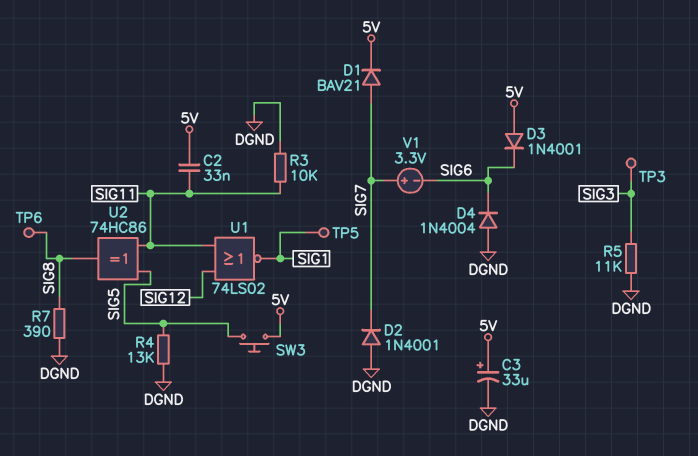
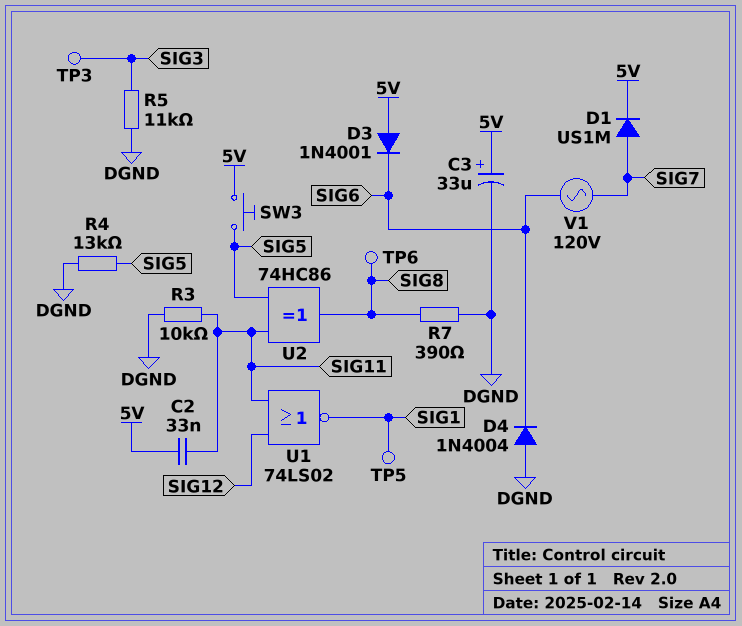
D1: diode BAV21 (A SIG7, K 5V) -> diode US1M (A SIG7, K 5V)
D2: diode 1N4001 (A DGND, K SIG7) -> none
V1: 3.3V (plus SIG7, minus SIG6) -> AC 120V (SIG6, SIG7)

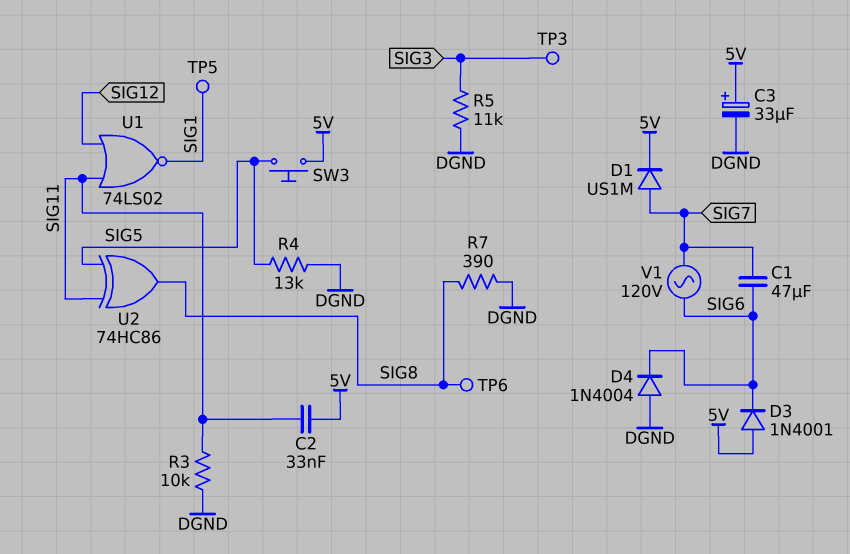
C1: none -> 47uF (SIG6, SIG7)

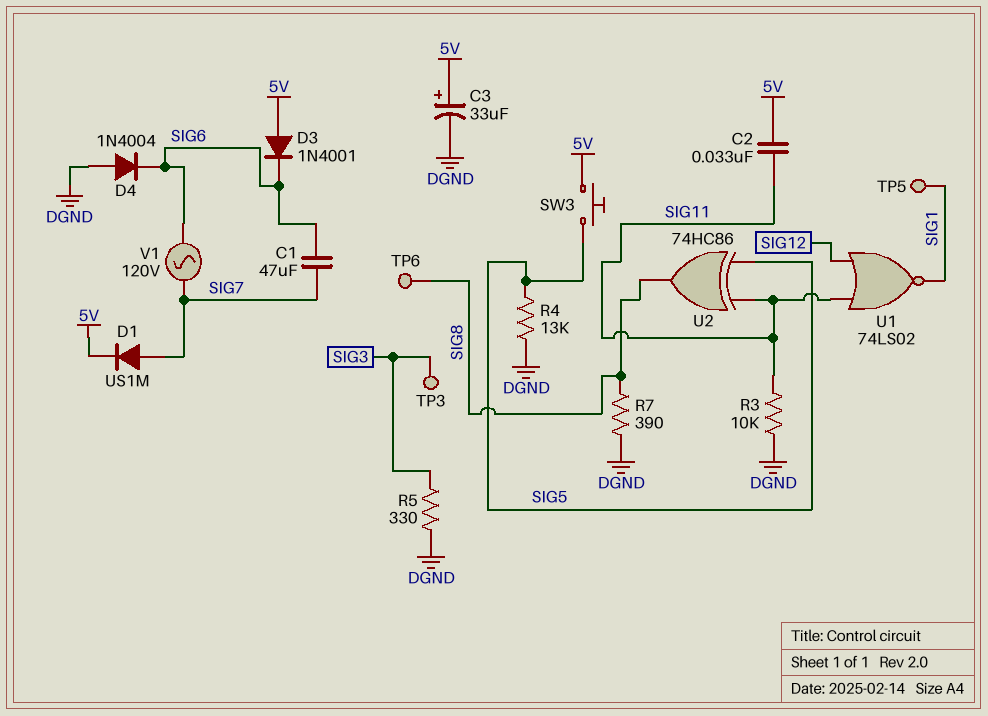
R5: 11k (DGND, SIG3) -> 330 (DGND, SIG3)

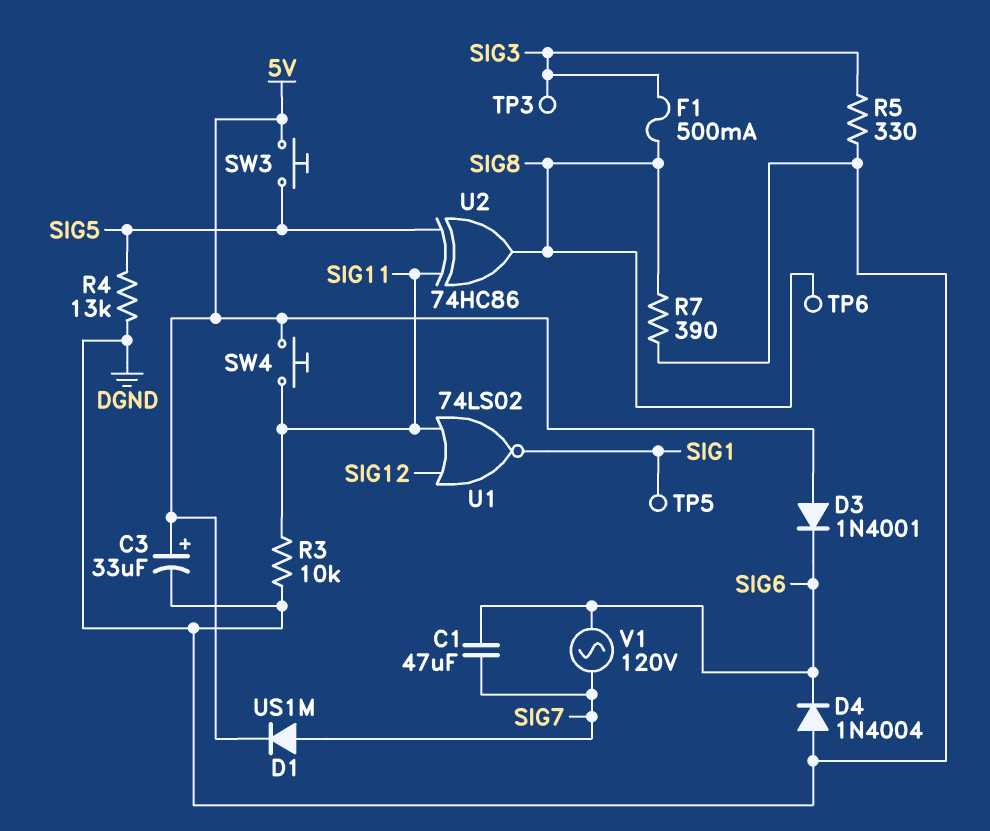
C2: 33nF (5V, SIG11) -> none
F1: none -> 500mA (SIG3, SIG8)
SW4: none -> button (5V, SIG11)

